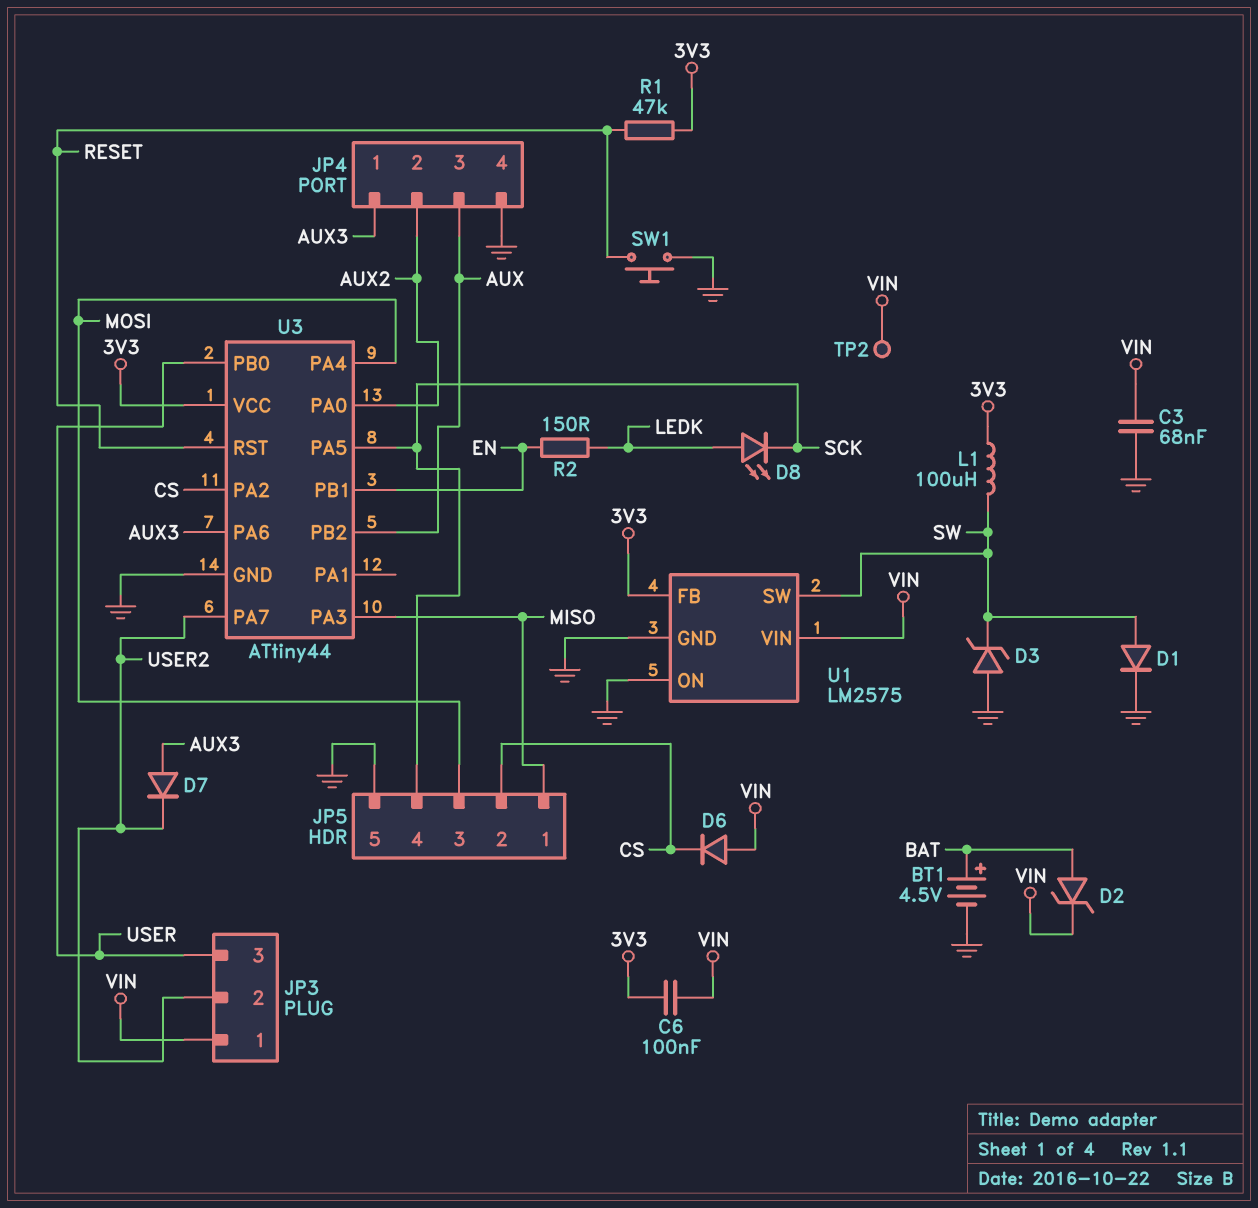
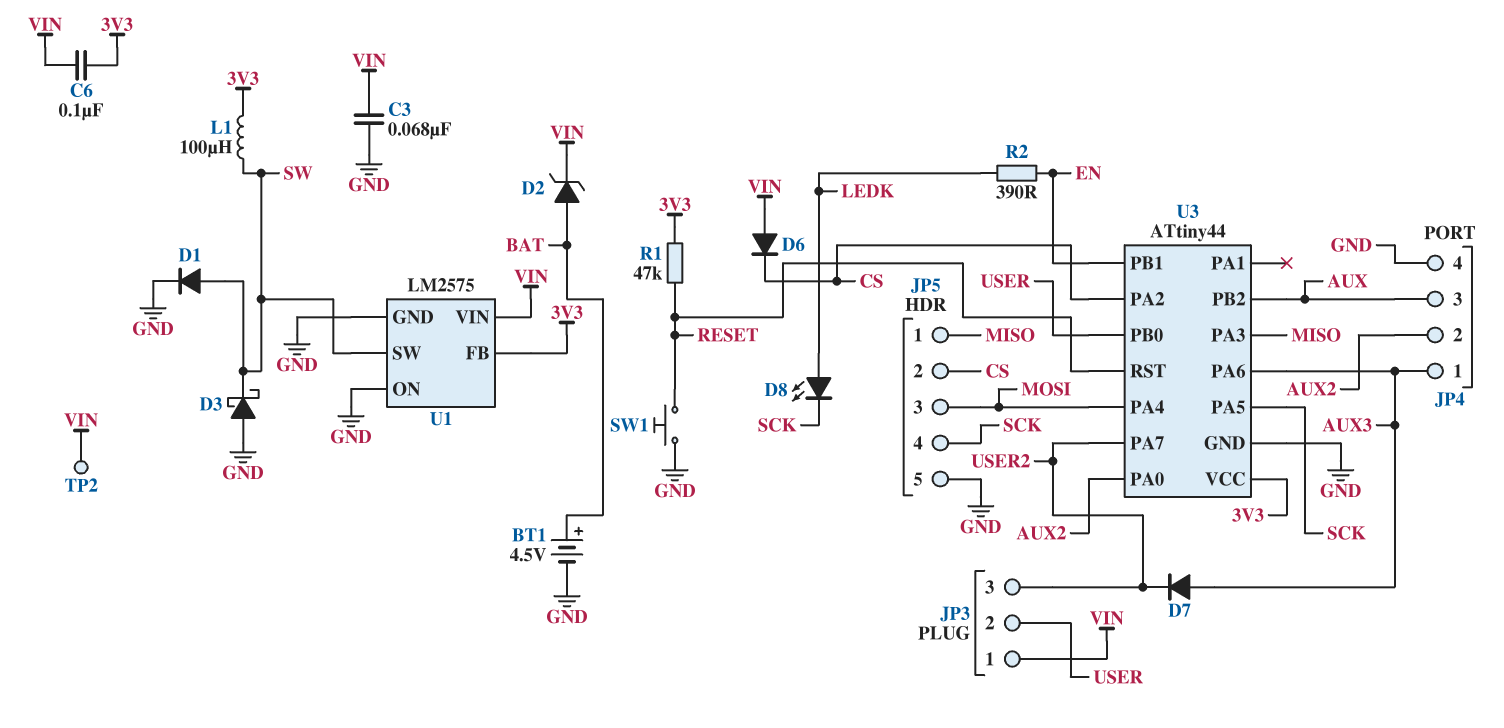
D3: zener (A GND, K SW) -> schottky (A GND, K SW)
JP3 pin 2: USER2 -> USER
JP3 pin 3: USER -> USER2
R2: 150 (EN, LEDK) -> 390 (EN, LEDK)

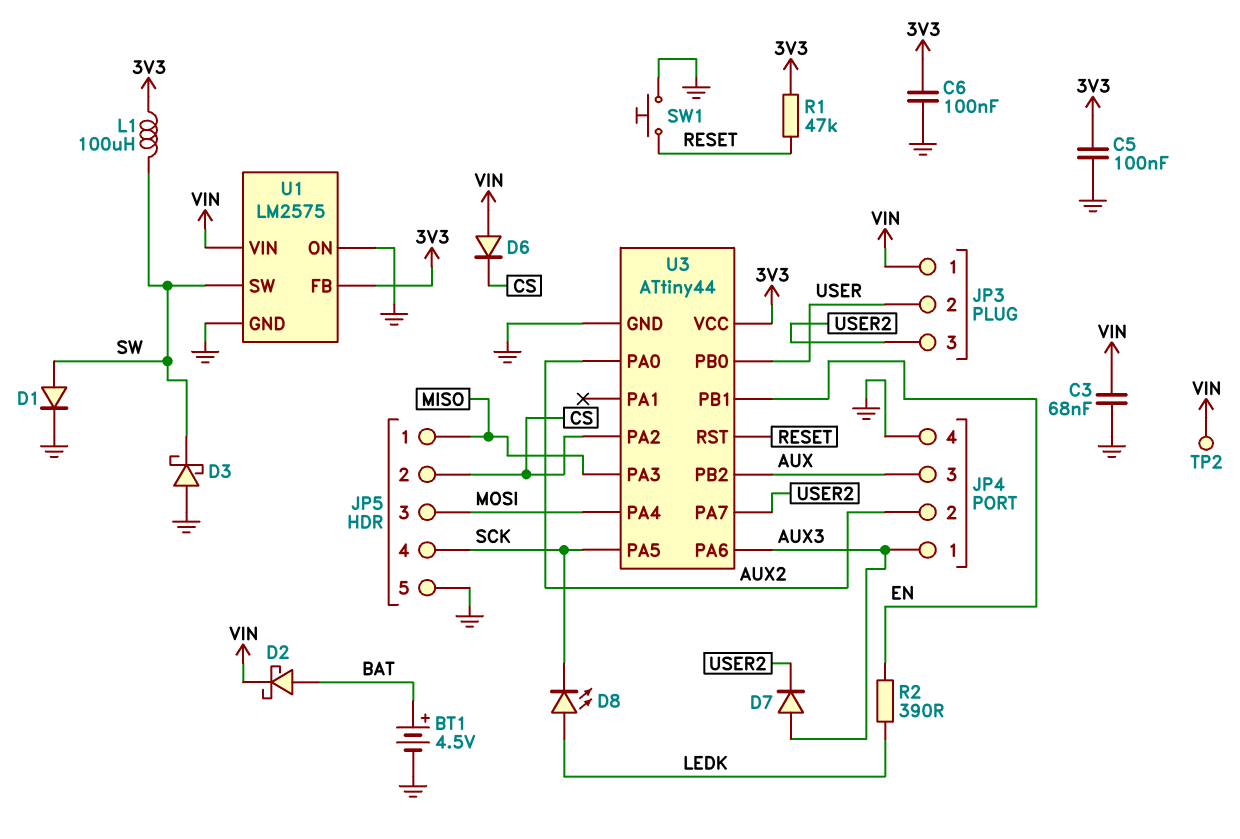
C5: none -> 100nF (3V3, GND)
C6: 100nF (3V3, VIN) -> 100nF (3V3, GND)
D2: zener (A BAT, K VIN) -> schottky (A BAT, K VIN)

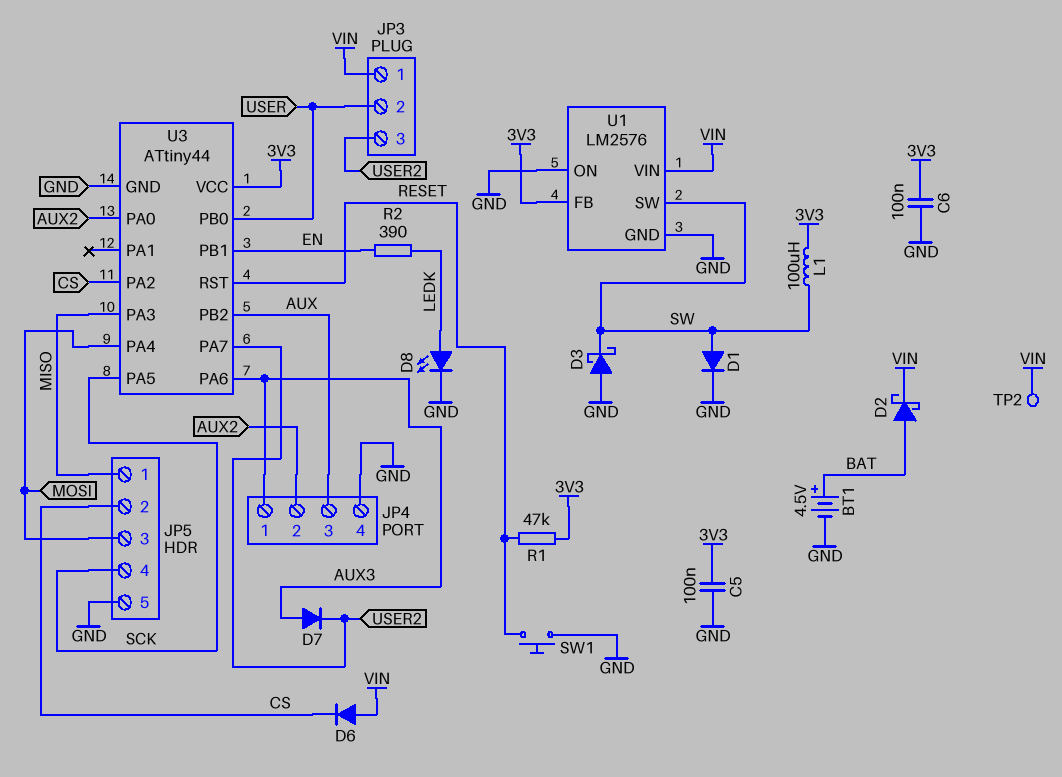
C3: 68nF (GND, VIN) -> none
D8: LED (A LEDK, K SCK) -> LED (A LEDK, K GND)
U1: LM2575 -> LM2576

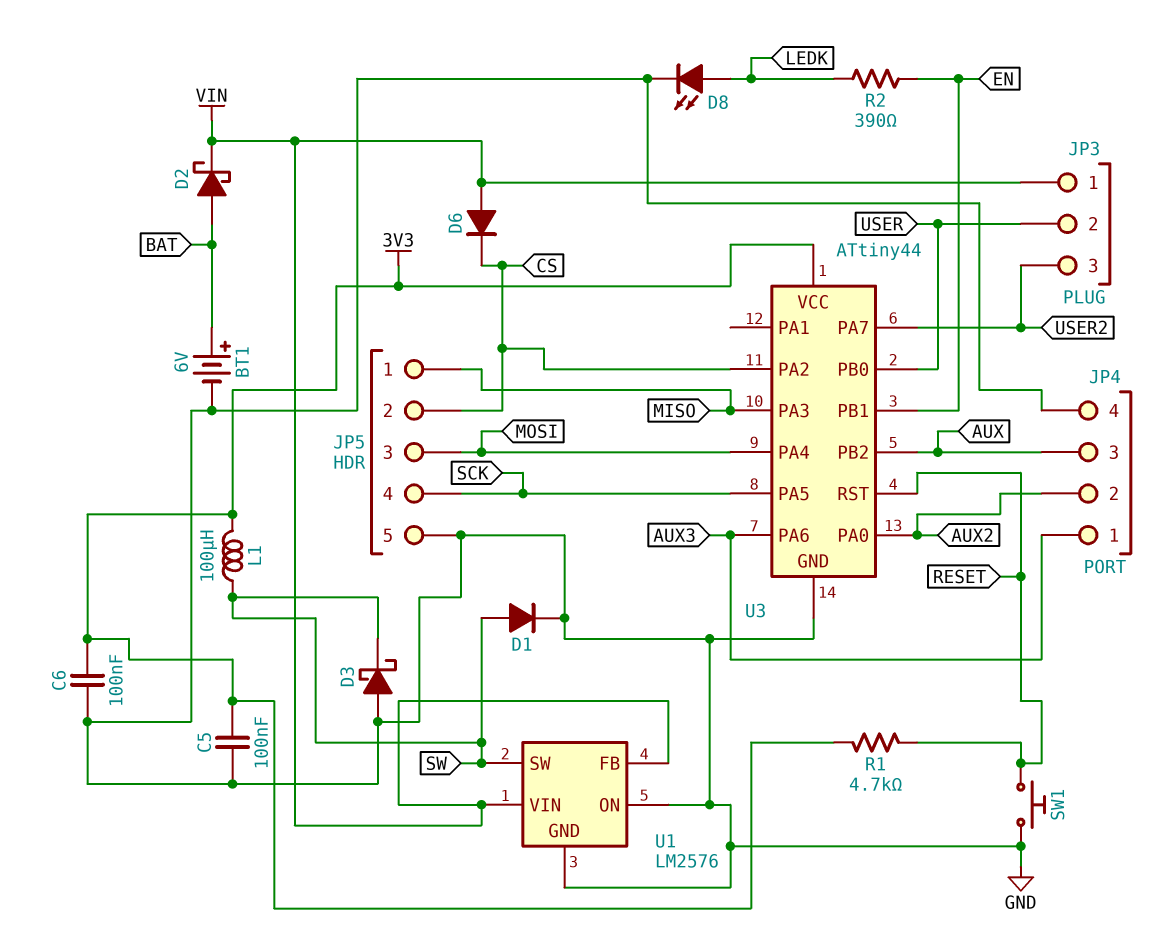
BT1: 4.5V (plus BAT, minus GND) -> 6V (plus BAT, minus GND)
D7: diode (A AUX3, K USER2) -> none
R1: 47k (3V3, RESET) -> 4.7k (3V3, RESET)
TP2: test point (VIN) -> none
U1 pin FB: 3V3 -> VIN

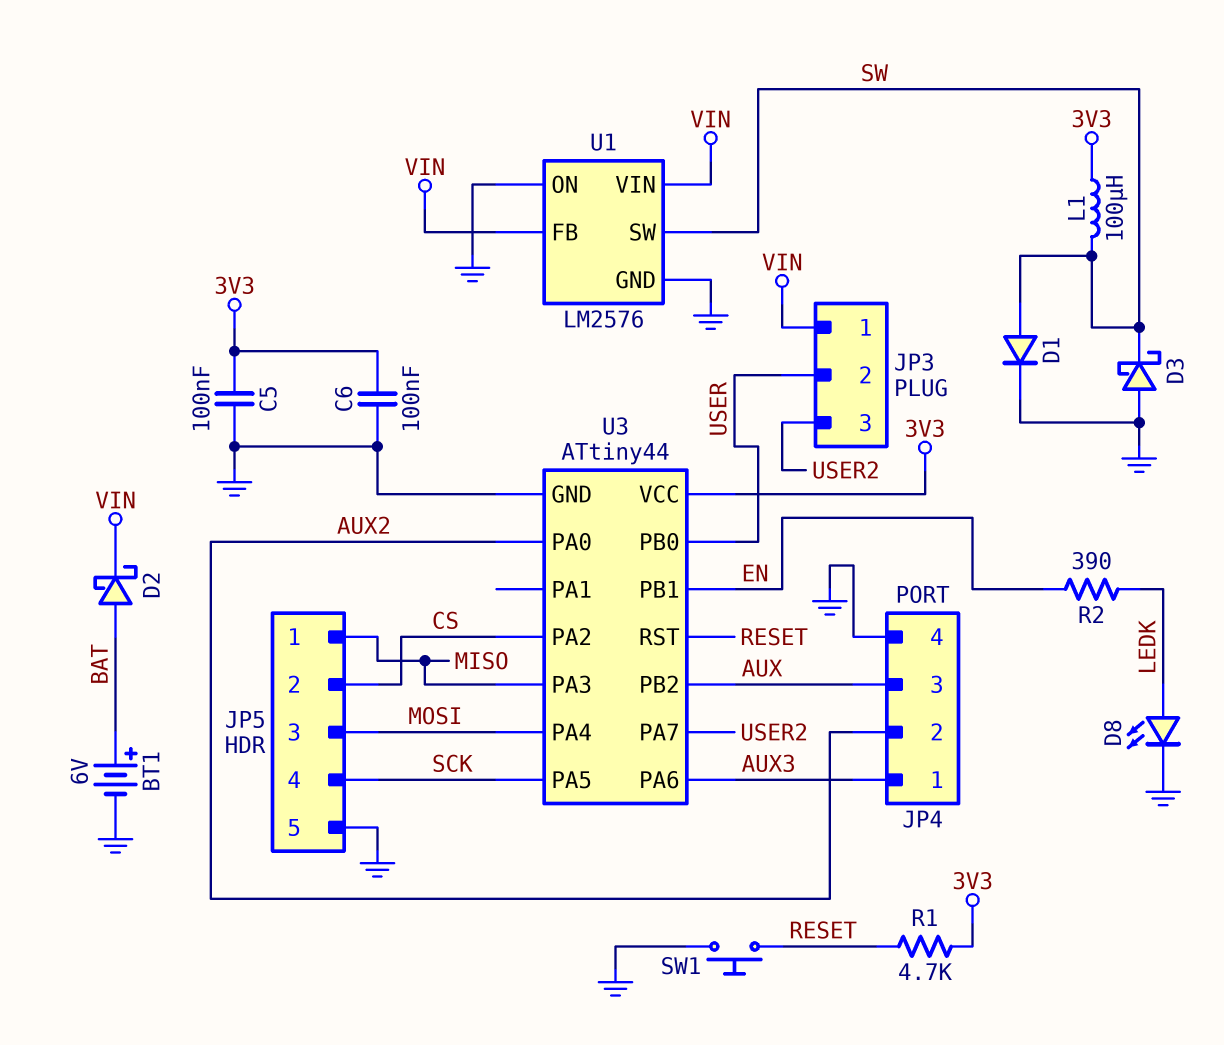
D6: diode (A VIN, K CS) -> none

